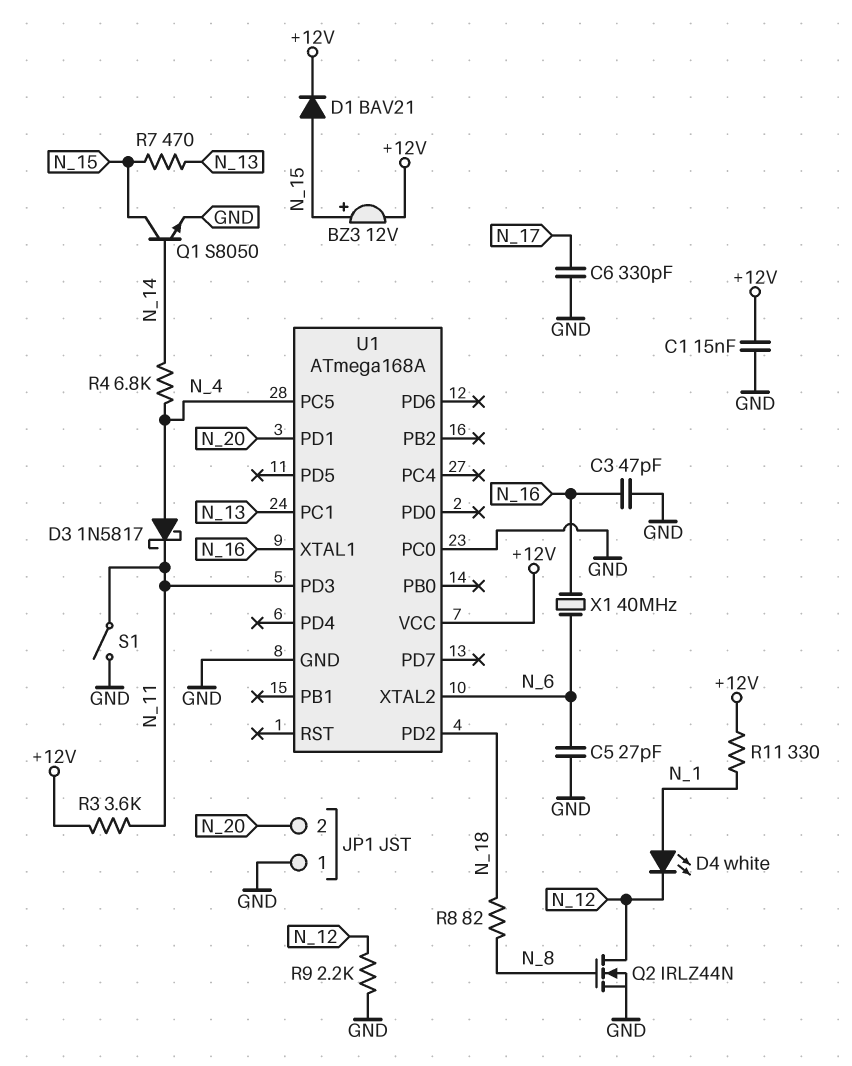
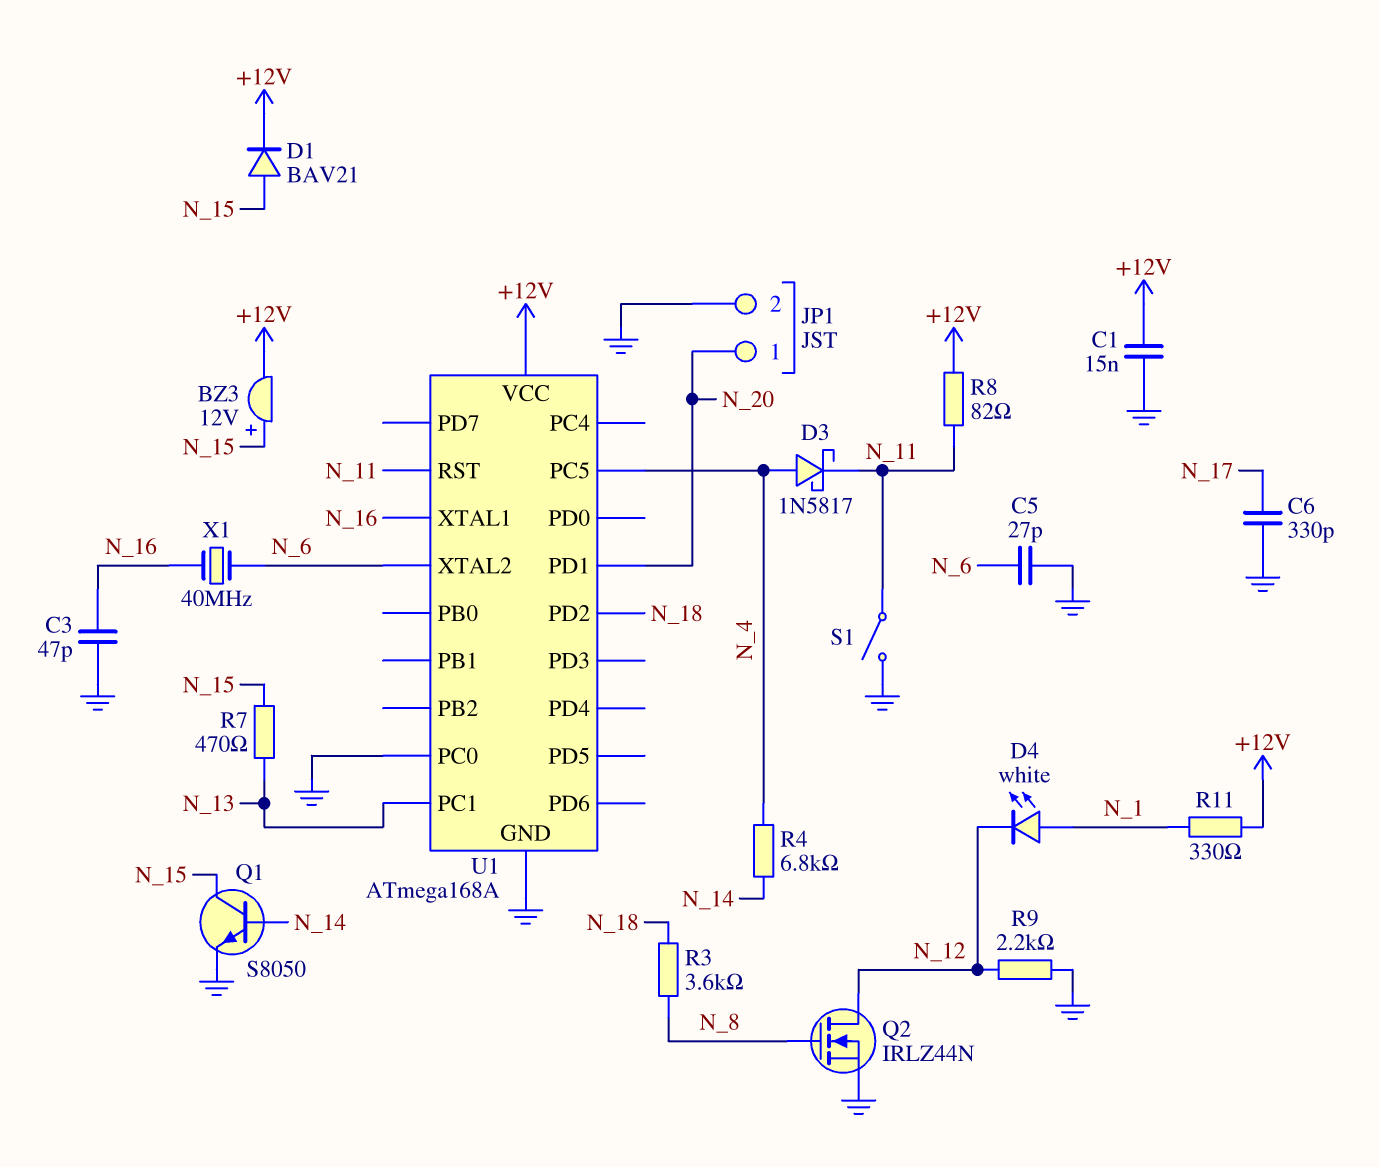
JP1 pin 1: GND -> N_20
JP1 pin 2: N_20 -> GND
R3: 3.6k (+12V, N_11) -> 3.6k (N_8, N_18)
R8: 82 (N_8, N_18) -> 82 (+12V, N_11)
U1 pin PD3: N_11 -> none
U1 pin RST: none -> N_11

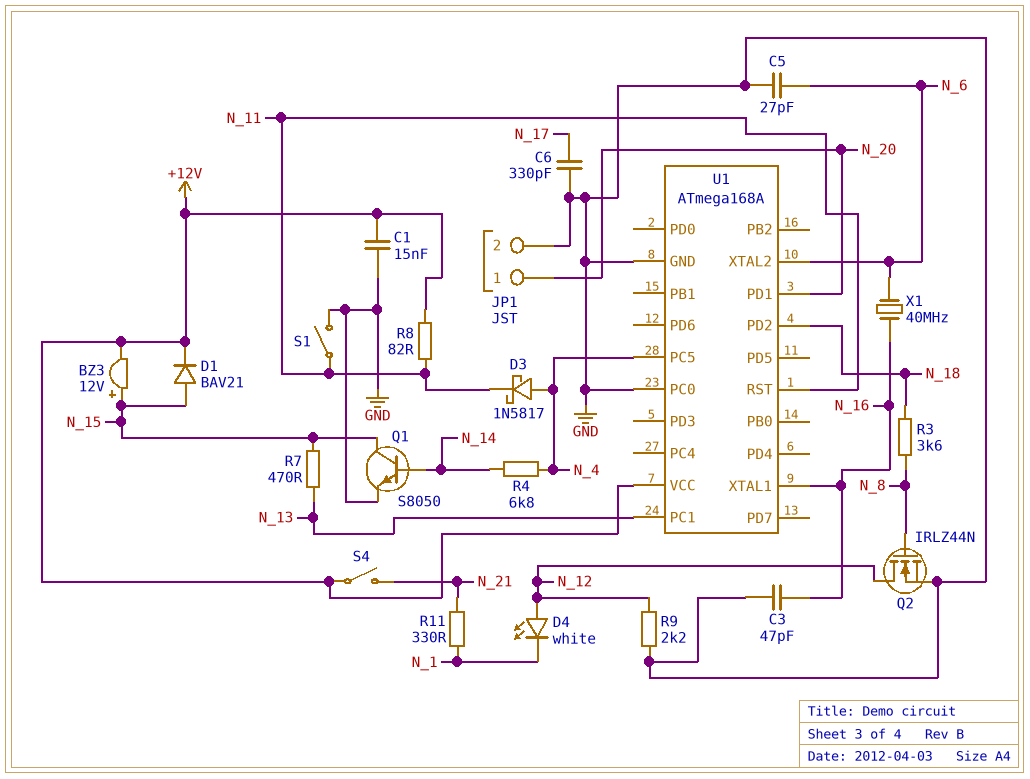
D4: LED white (A N_1, K N_12) -> LED white (A N_12, K N_1)
R11: 330 (+12V, N_1) -> 330 (N_1, N_21)
S4: none -> switch (+12V, N_21)

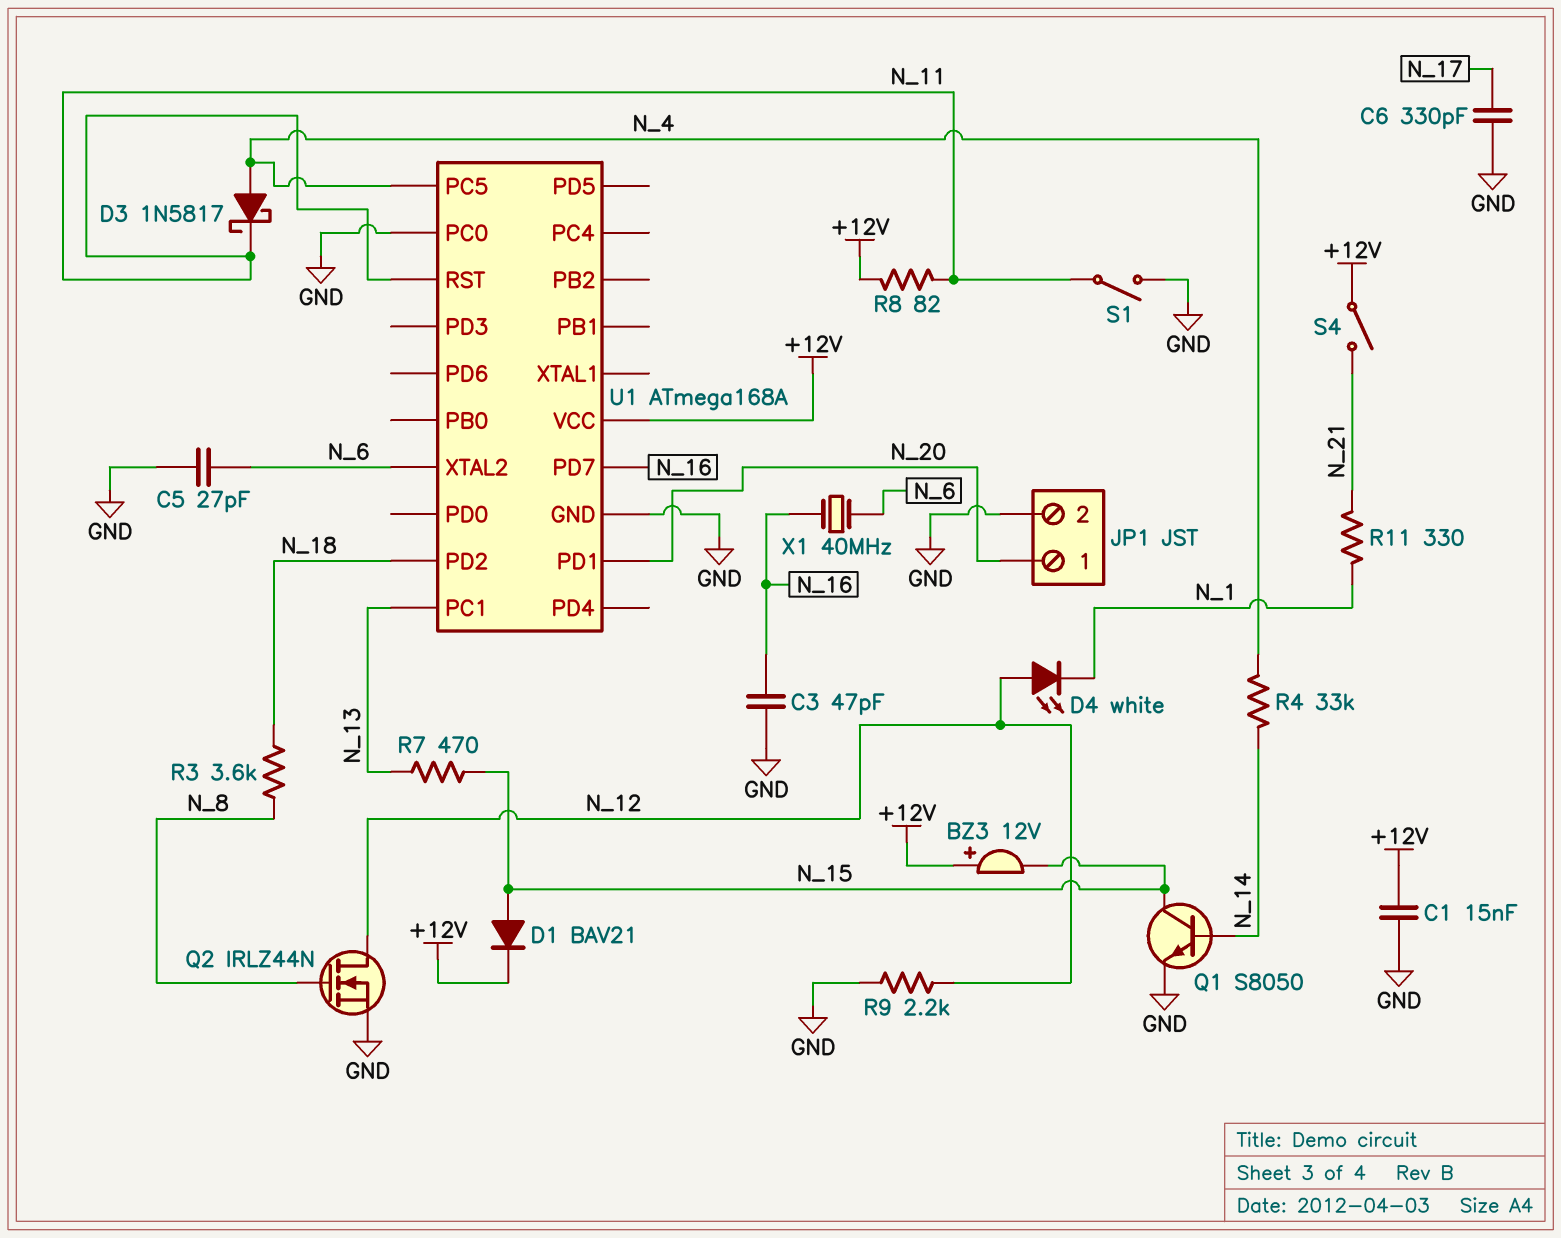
BZ3: buzzer 12V (plus N_15, minus +12V) -> buzzer 12V (plus +12V, minus N_15)
R4: 6.8k (N_4, N_14) -> 33k (N_4, N_14)
U1 pin PD7: none -> N_16
U1 pin XTAL1: N_16 -> none

